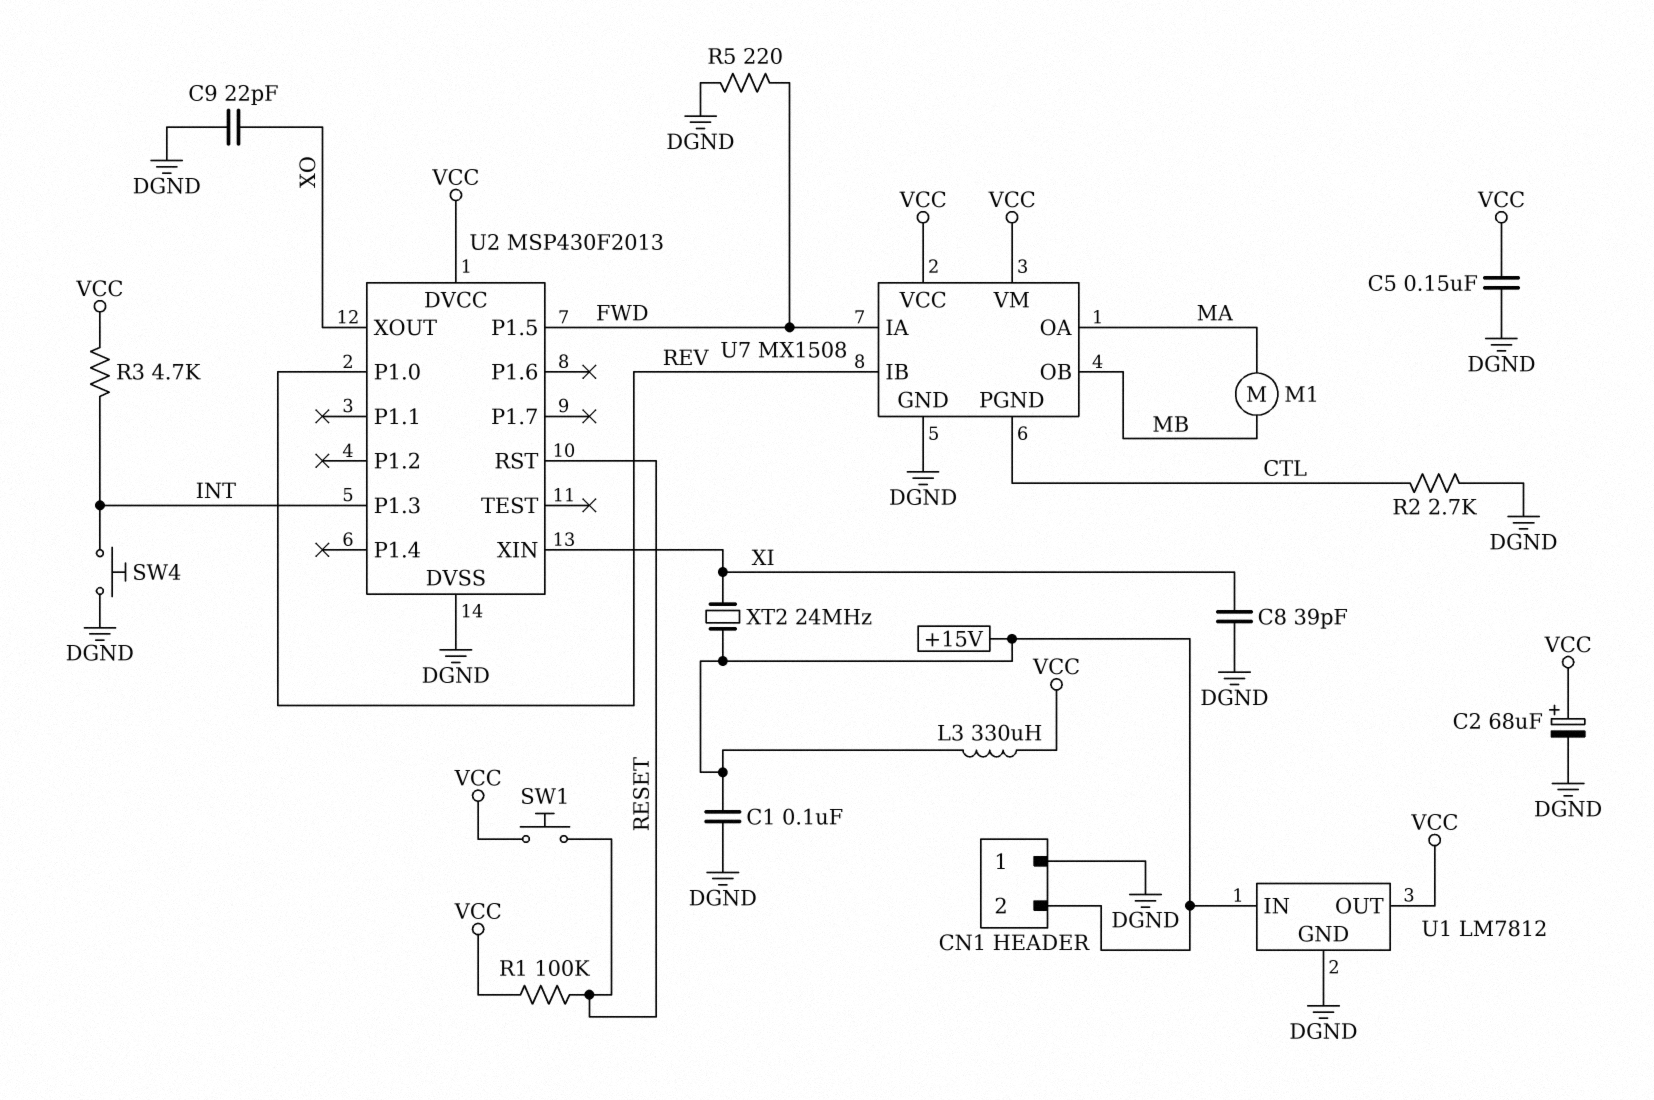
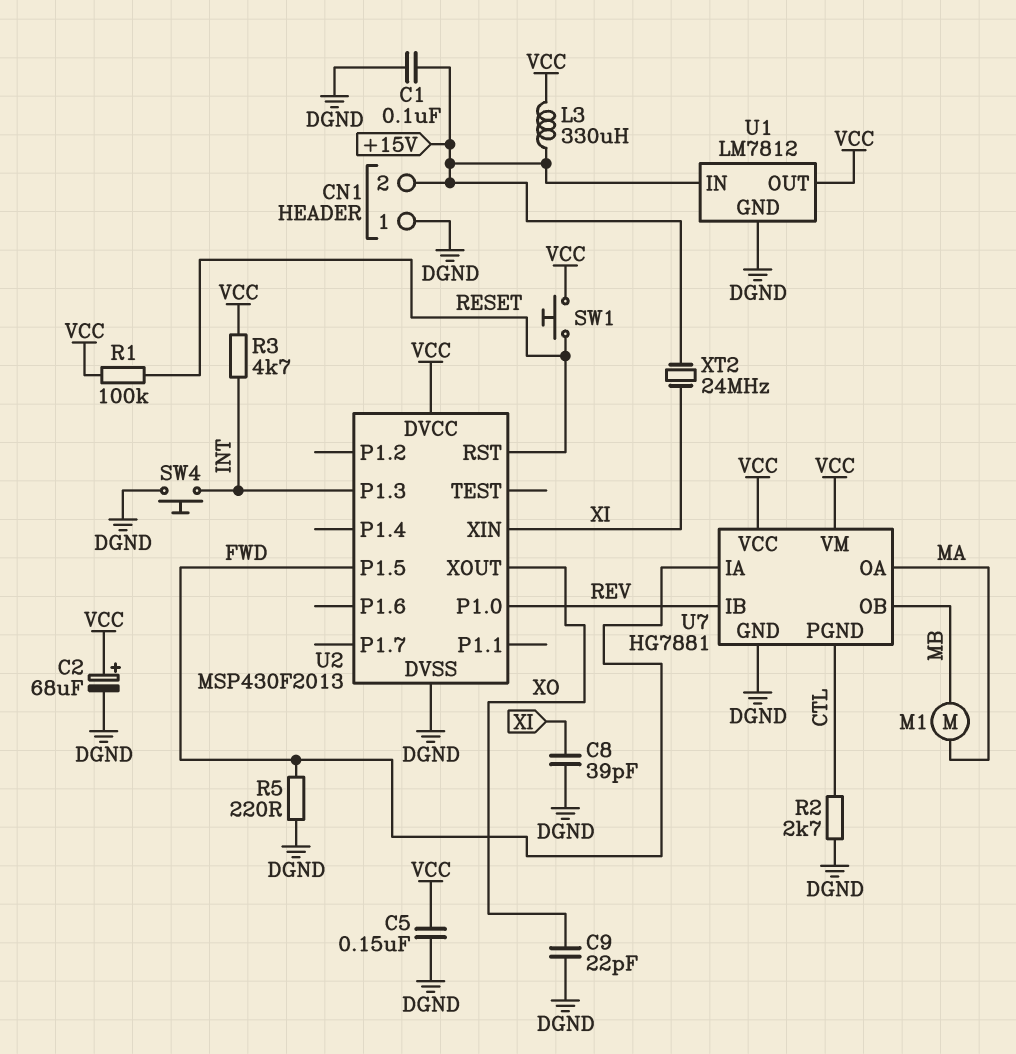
U7: MX1508 -> HG7881

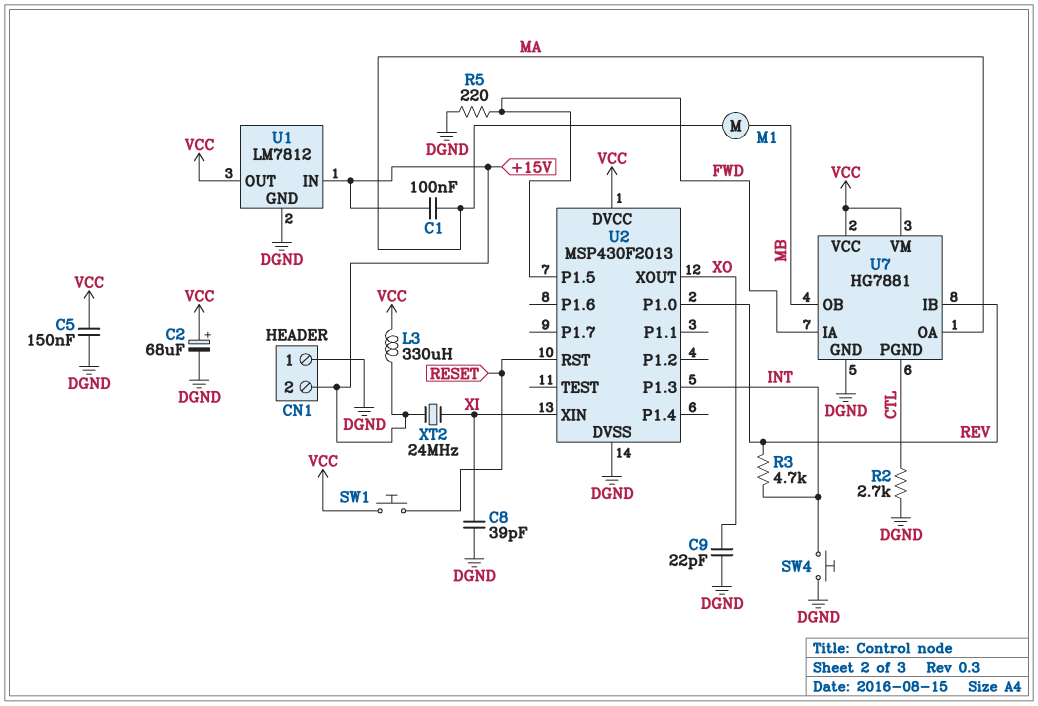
C1: 100nF (+15V, DGND) -> 100nF (+15V, MA)
R1: 100k (RESET, VCC) -> none
R3: 4.7k (INT, VCC) -> 4.7k (INT, REV)

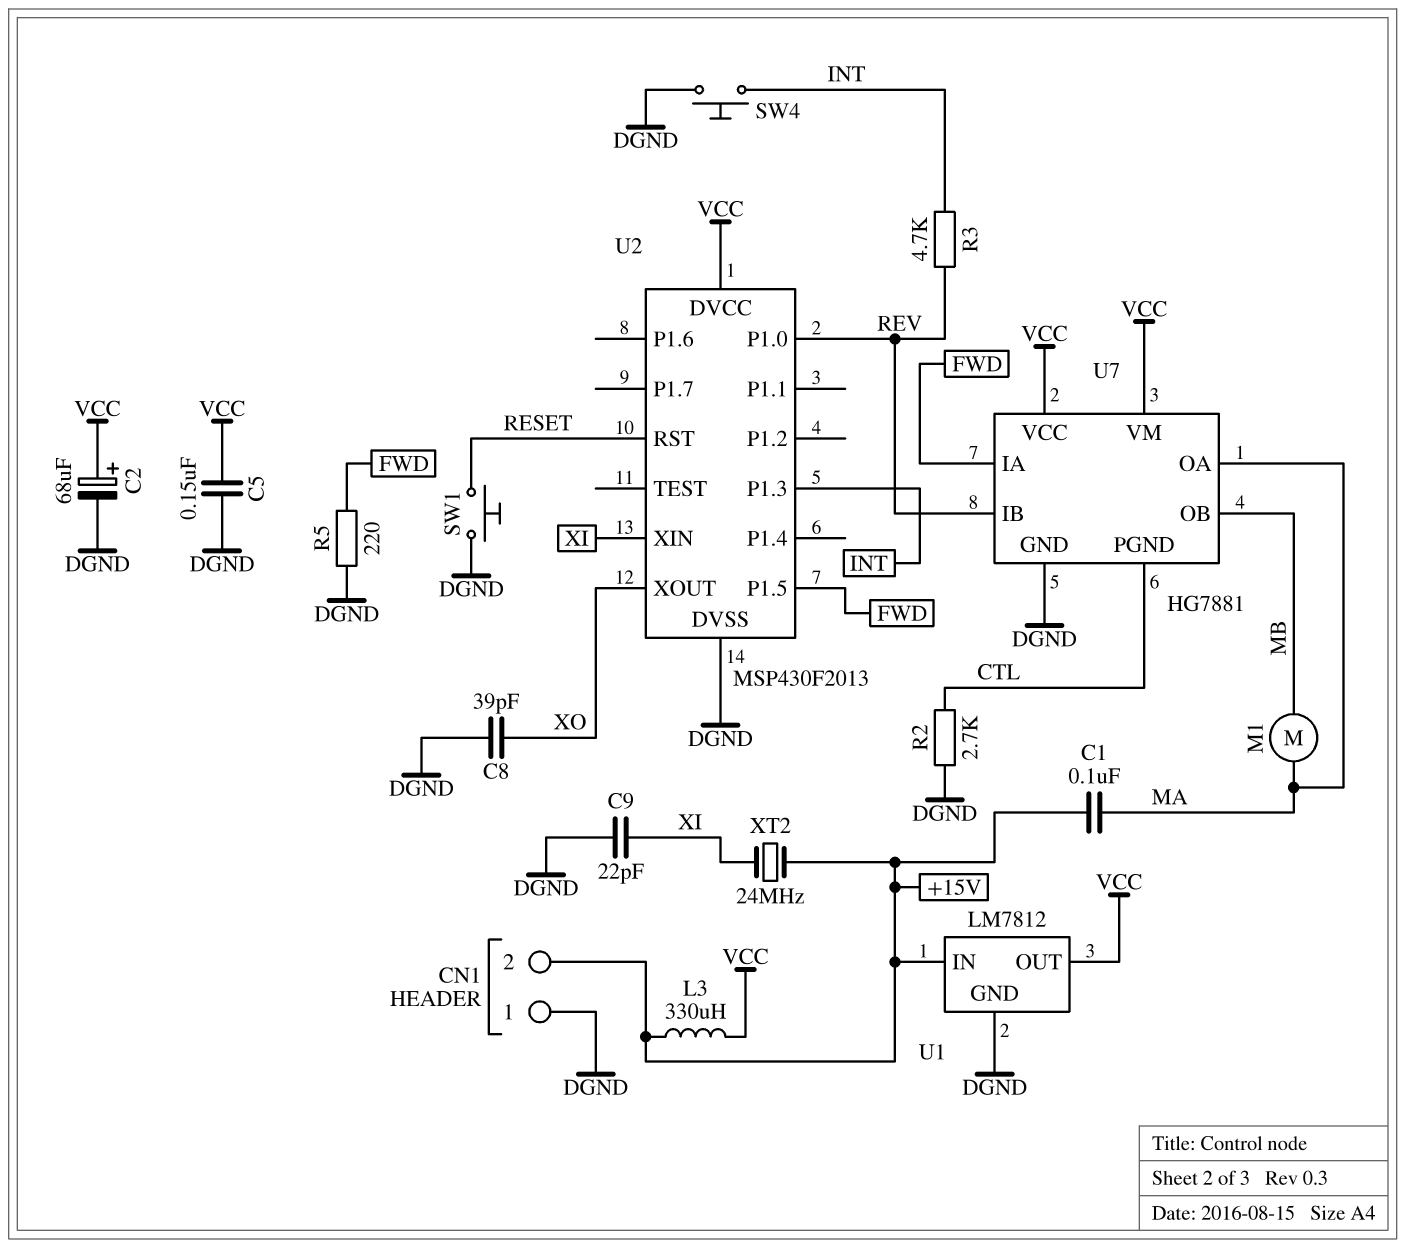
C8: 39pF (DGND, XI) -> 39pF (DGND, XO)
C9: 22pF (DGND, XO) -> 22pF (DGND, XI)
SW1: button (RESET, VCC) -> button (DGND, RESET)

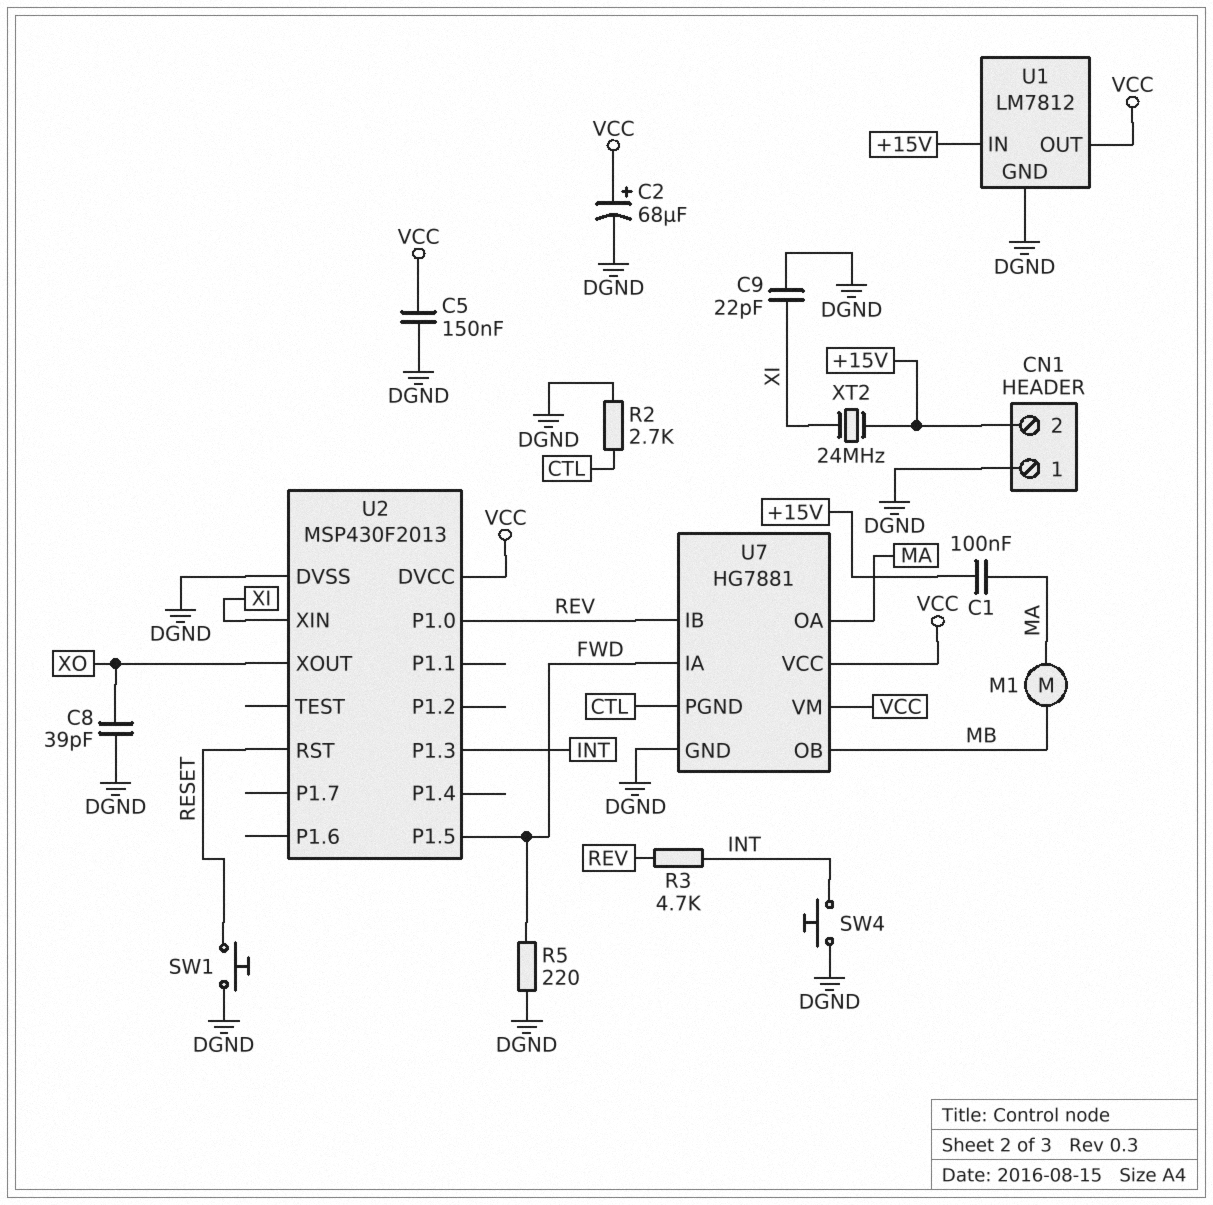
L3: 330uH (+15V, VCC) -> none

